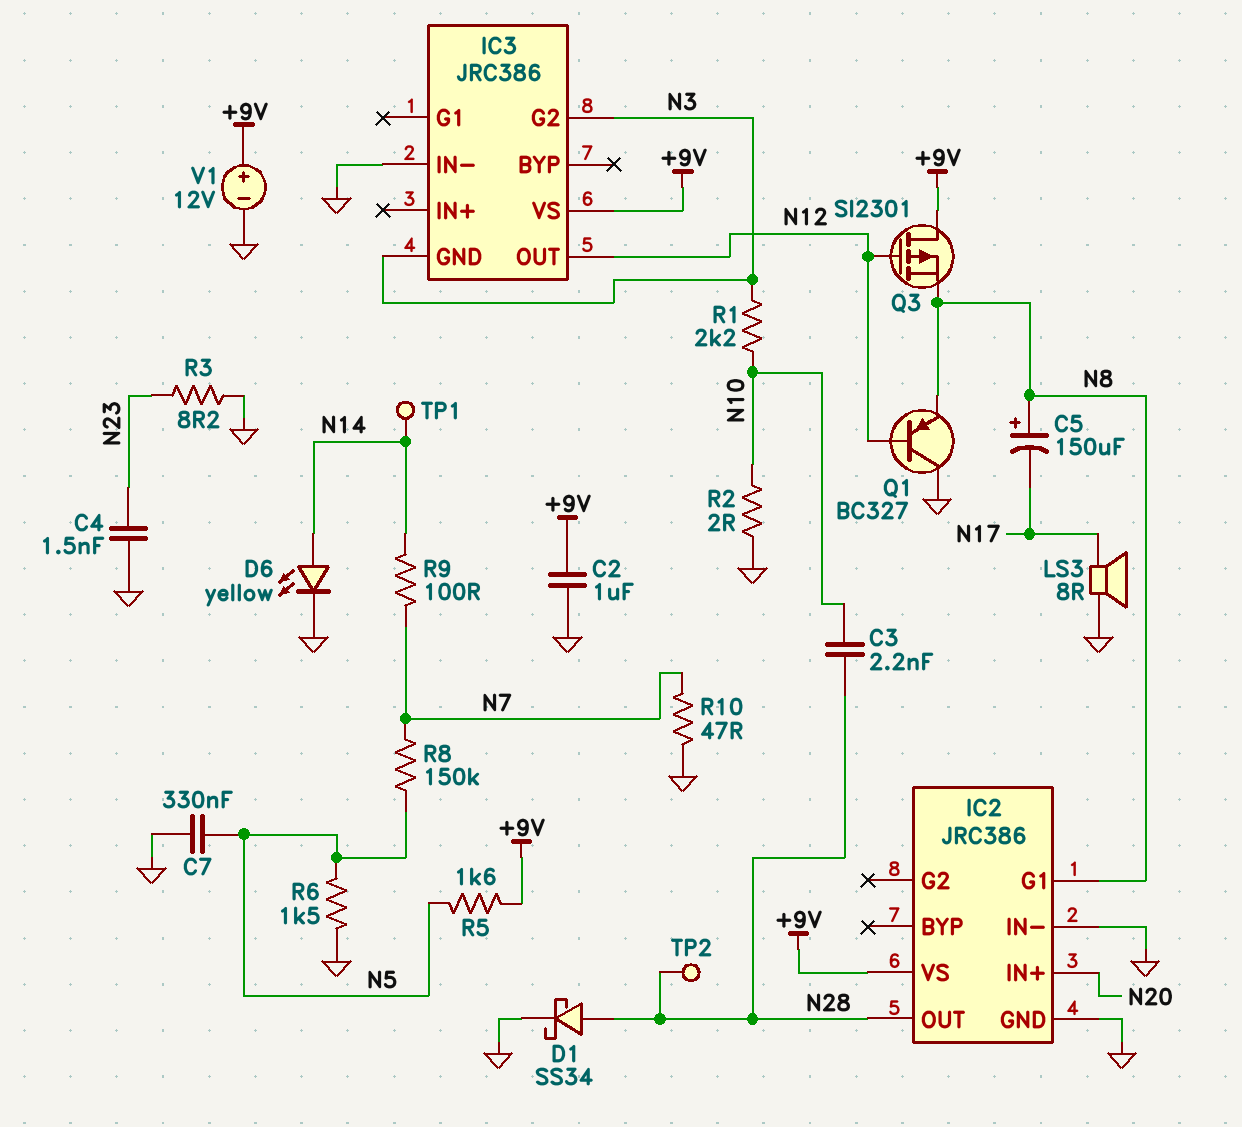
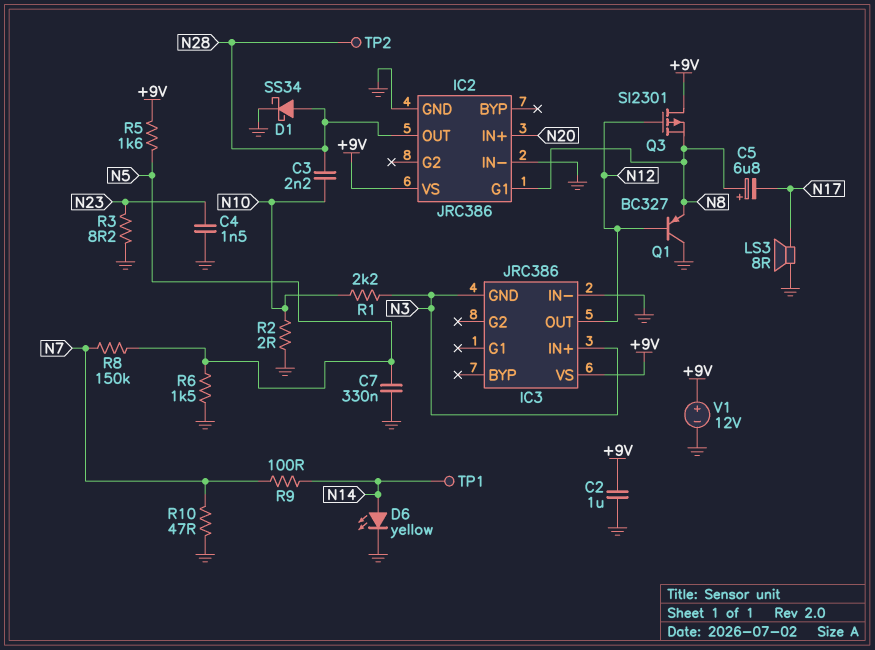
C5: 150uF (plus N8, minus N17) -> 6.8uF (plus N8, minus N17)
IC3 pin G2: N3 -> none
IC3 pin IN+: none -> N3

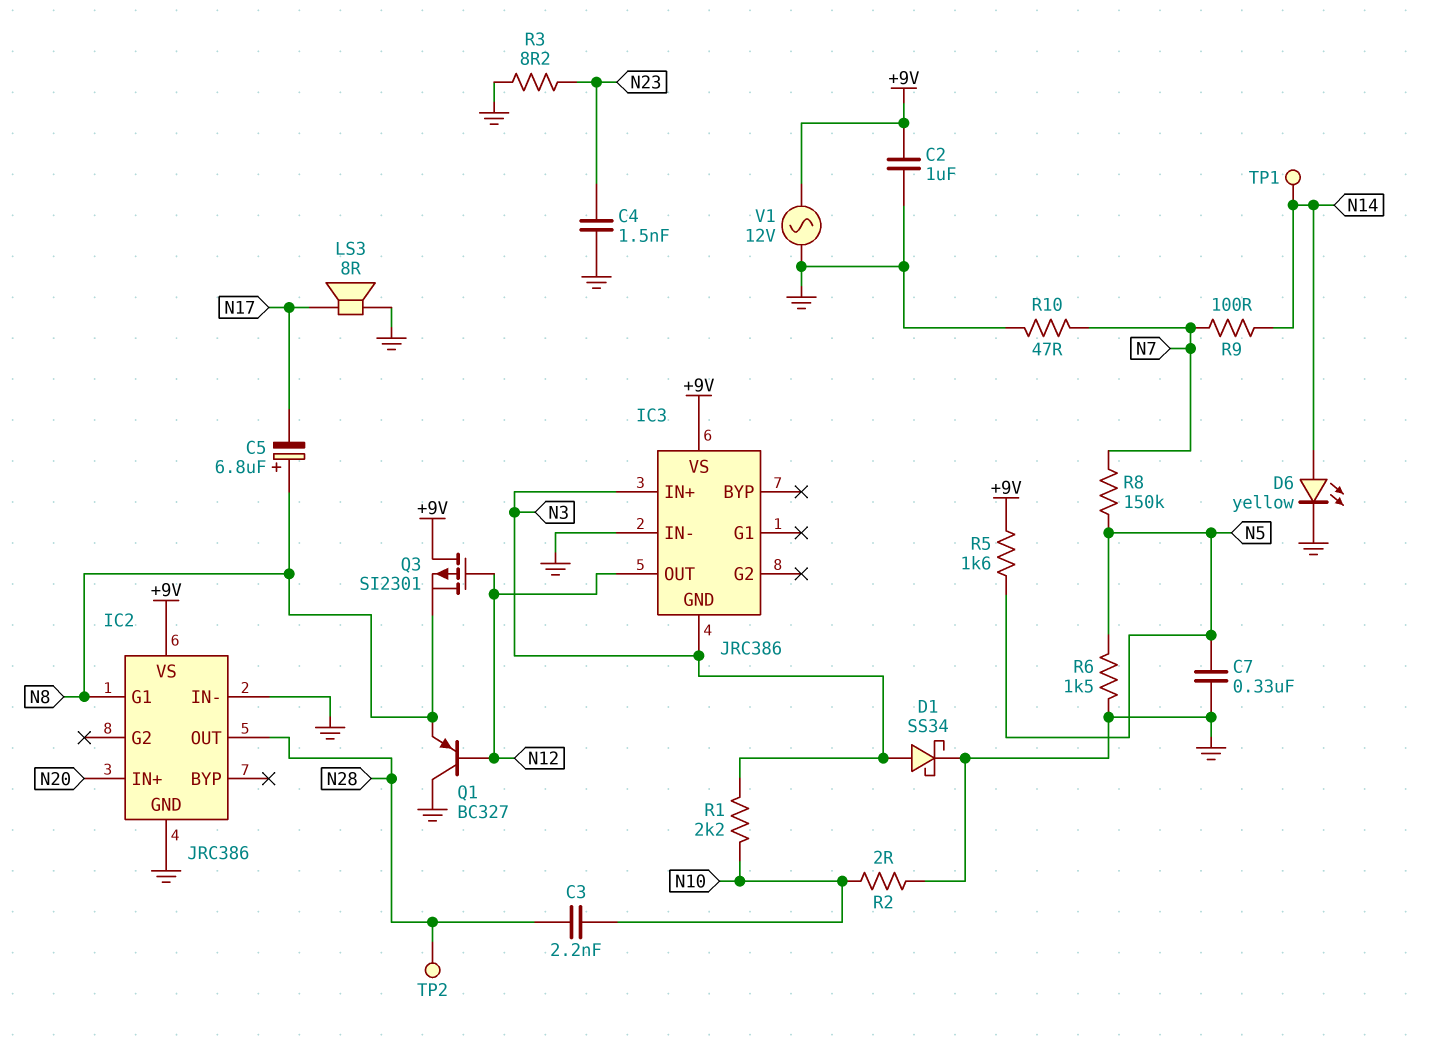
D1: schottky SS34 (A N28, K GND) -> schottky SS34 (A N3, K GND)
V1: 12V (plus +9V, minus GND) -> AC 12V (+9V, GND)

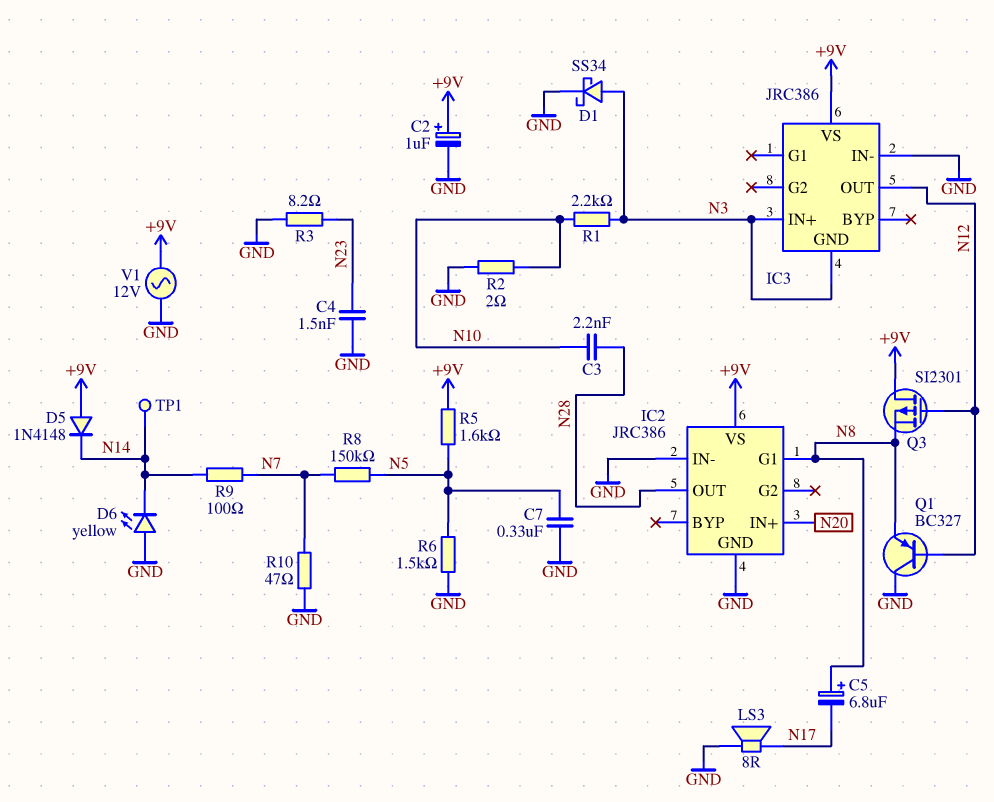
C2: 1uF (+9V, GND) -> 1uF (plus +9V, minus GND)
D5: none -> diode 1N4148 (A +9V, K N14)
D6: LED yellow (A N14, K GND) -> LED yellow (A GND, K N14)
TP2: test point (N28) -> none

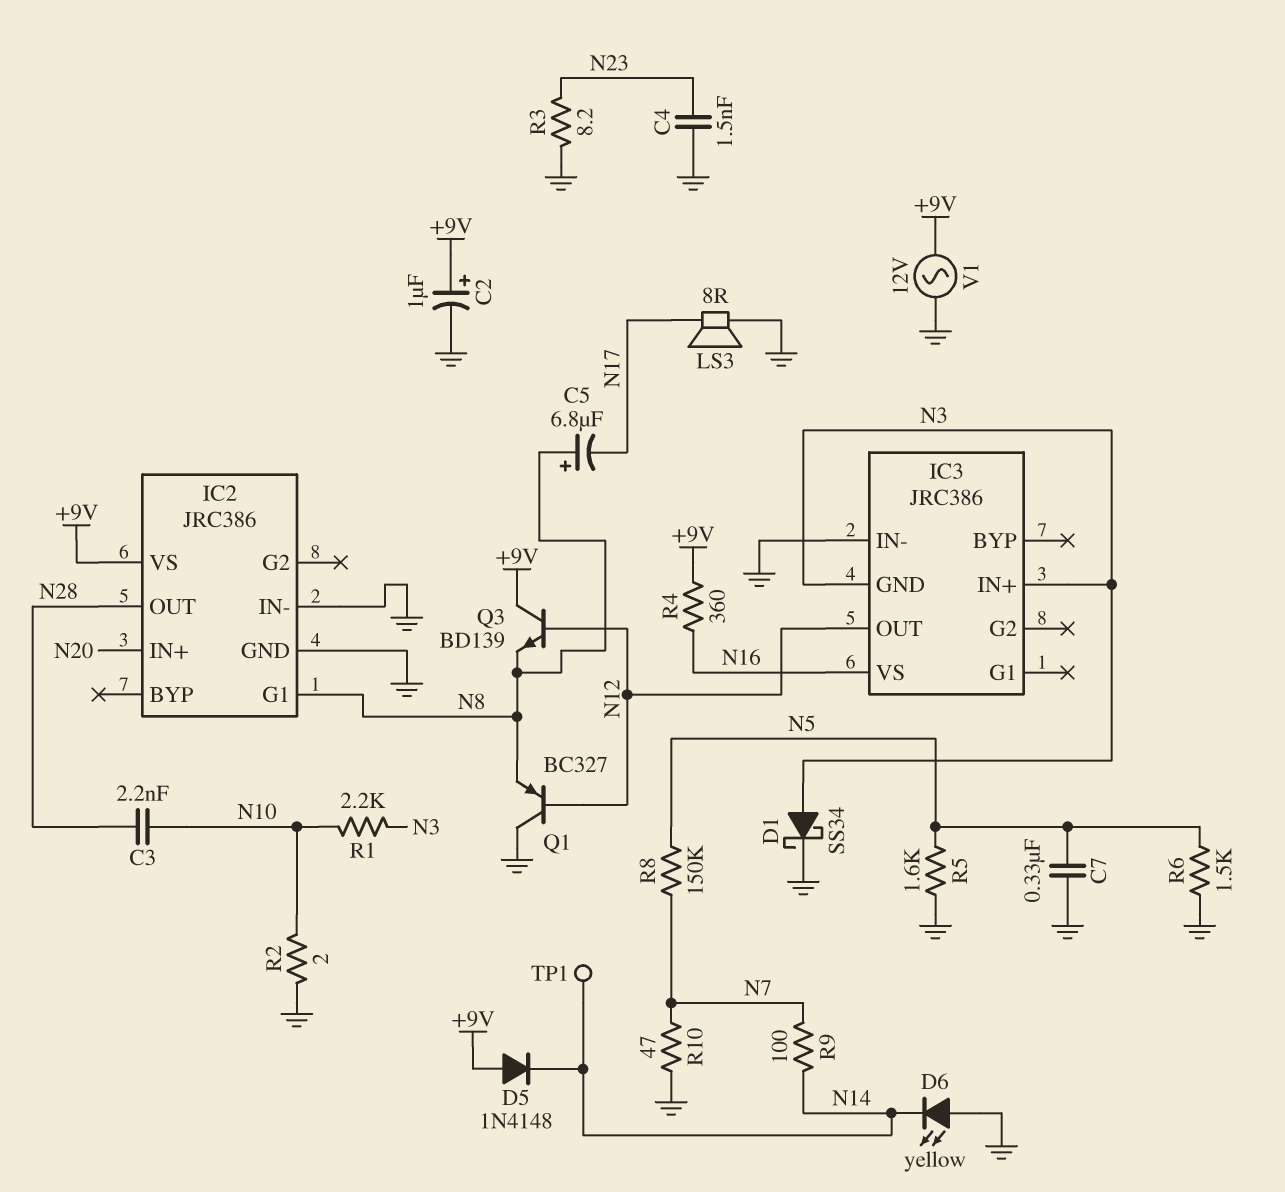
IC3 pin VS: +9V -> N16
Q3: PMOS SI2301 (G N12, D +9V, S N8) -> NPN BD139 (B N12, C +9V, E N8)
R4: none -> 360 (+9V, N16)
R5: 1.6k (+9V, N5) -> 1.6k (GND, N5)

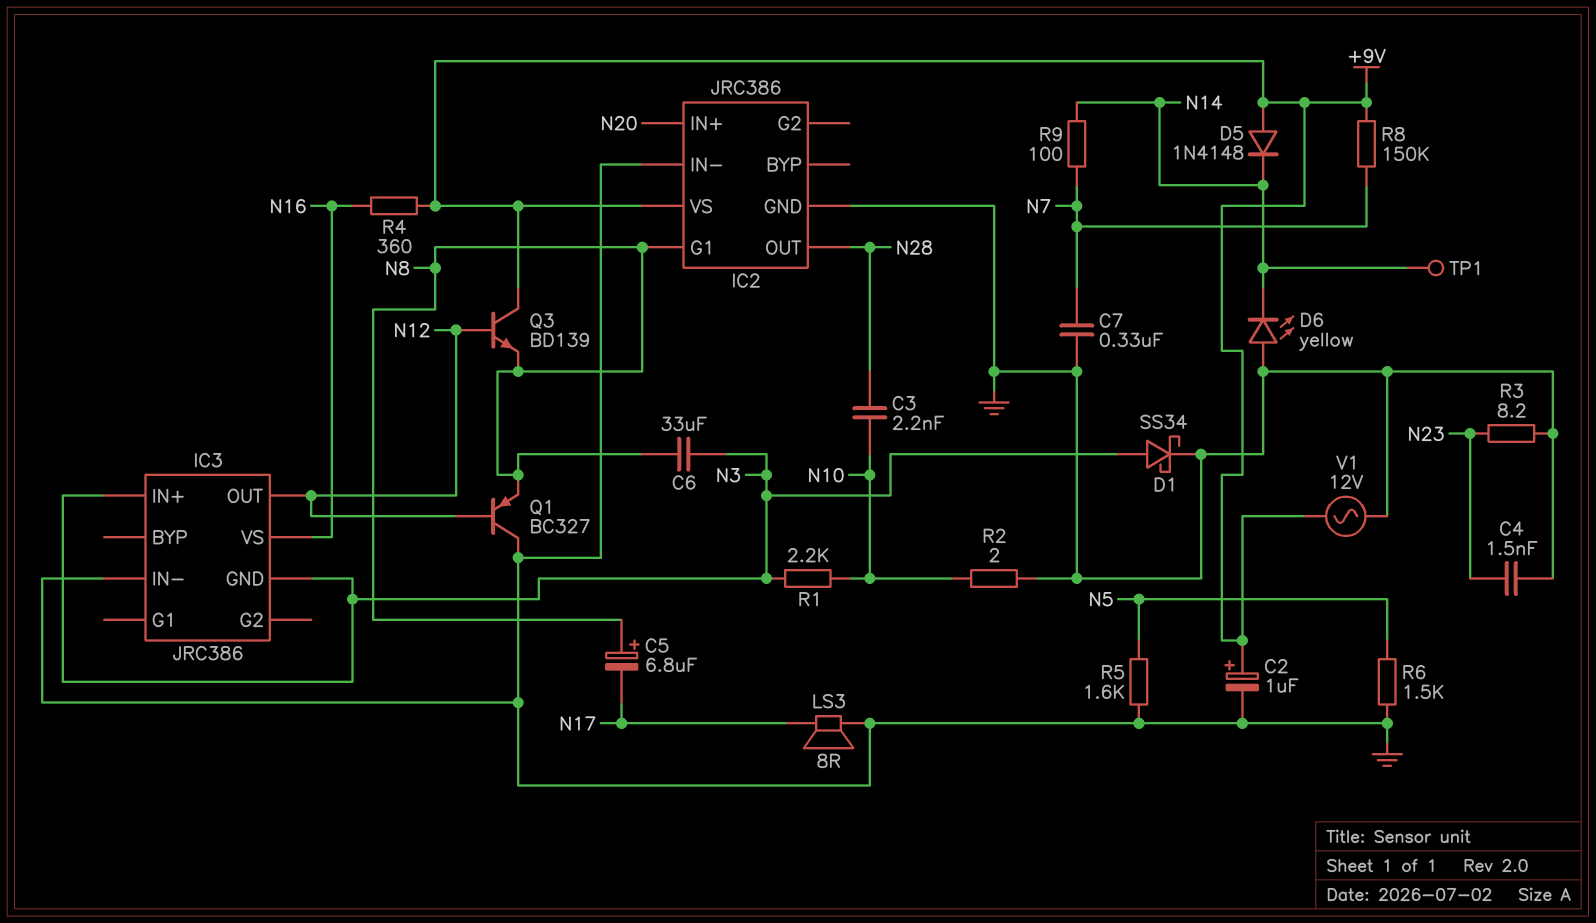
C6: none -> 33uF (N3, N8)
C7: 330nF (GND, N5) -> 330nF (GND, N7)
R8: 150k (N5, N7) -> 150k (+9V, N7)
R10: 47 (GND, N7) -> none

